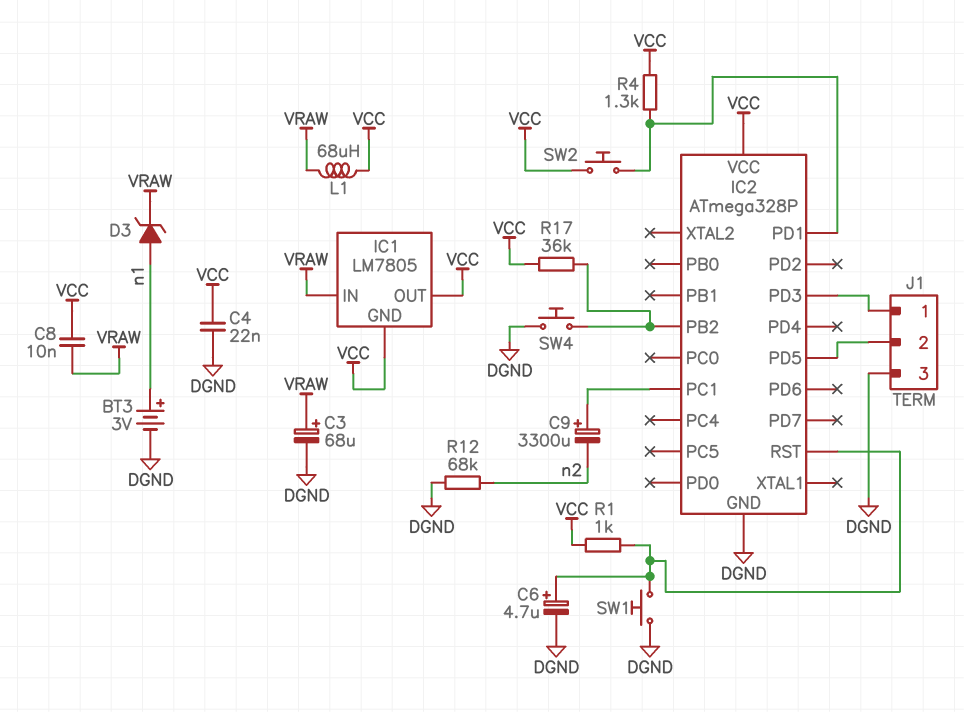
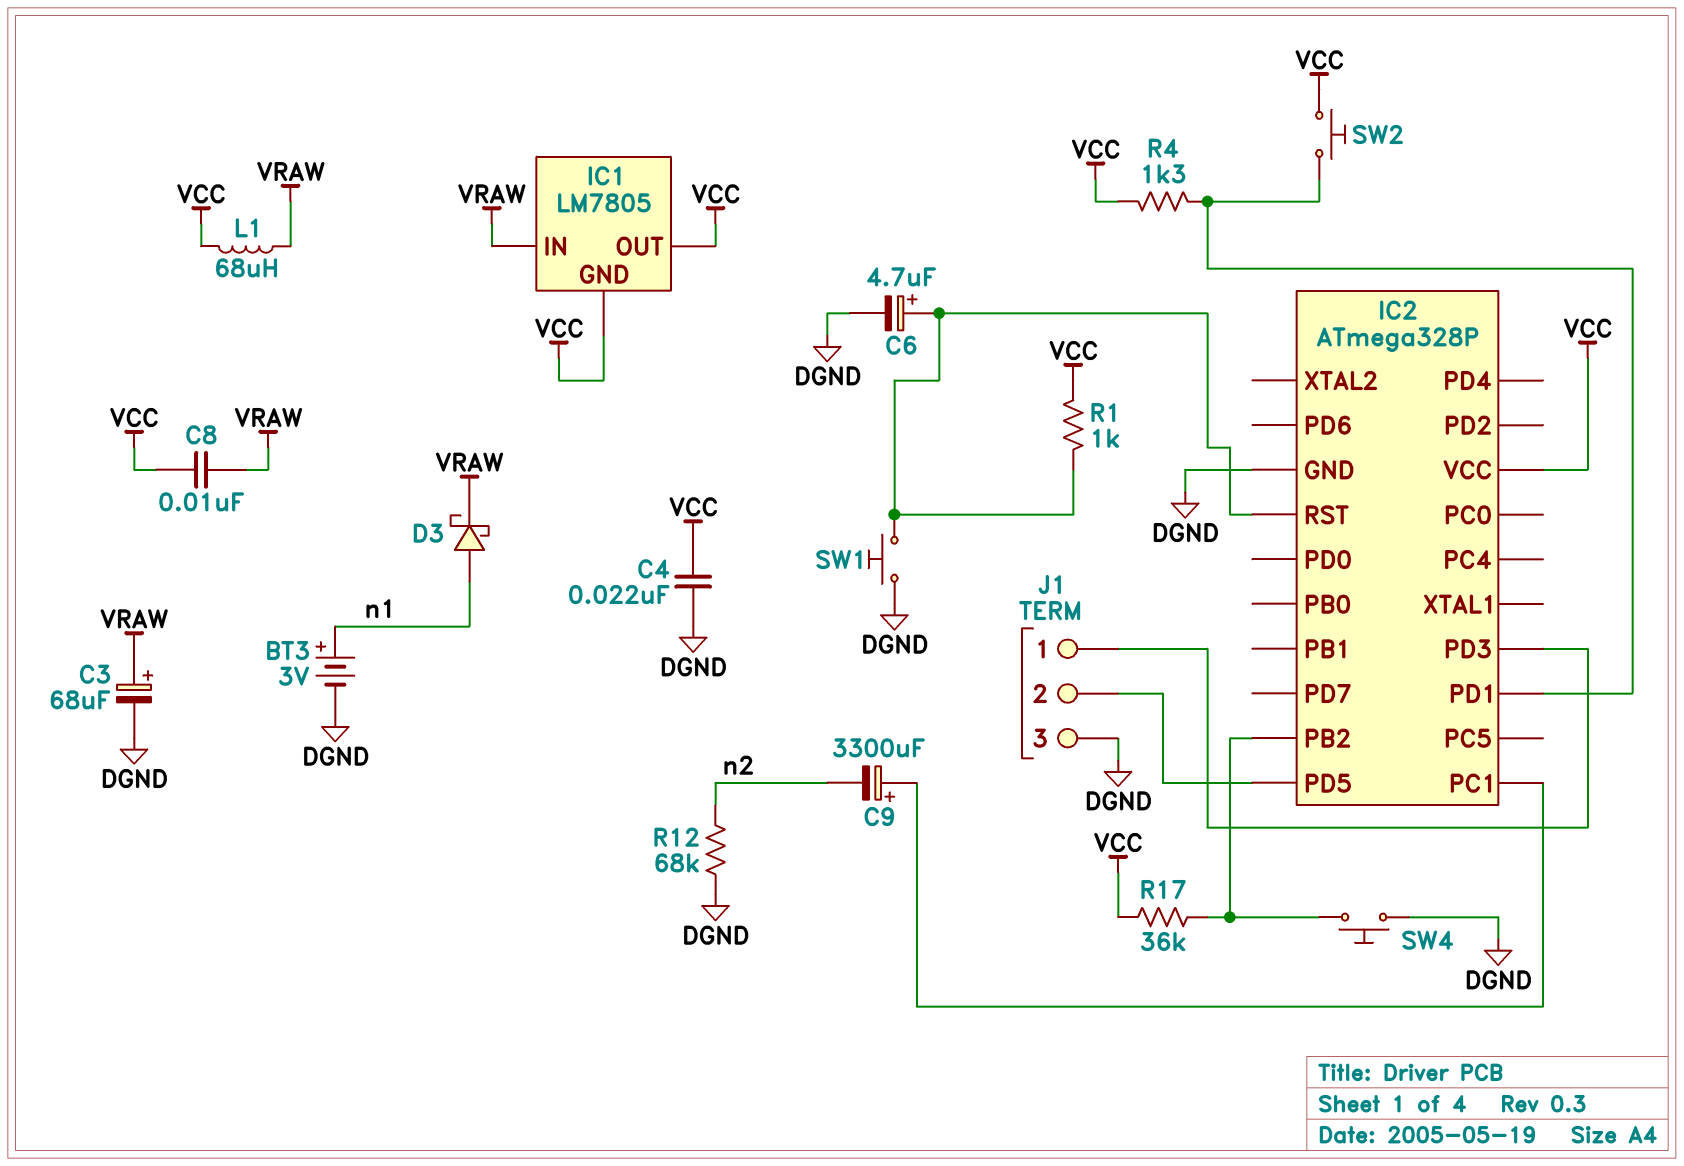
D3: zener (A n1, K VRAW) -> schottky (A n1, K VRAW)

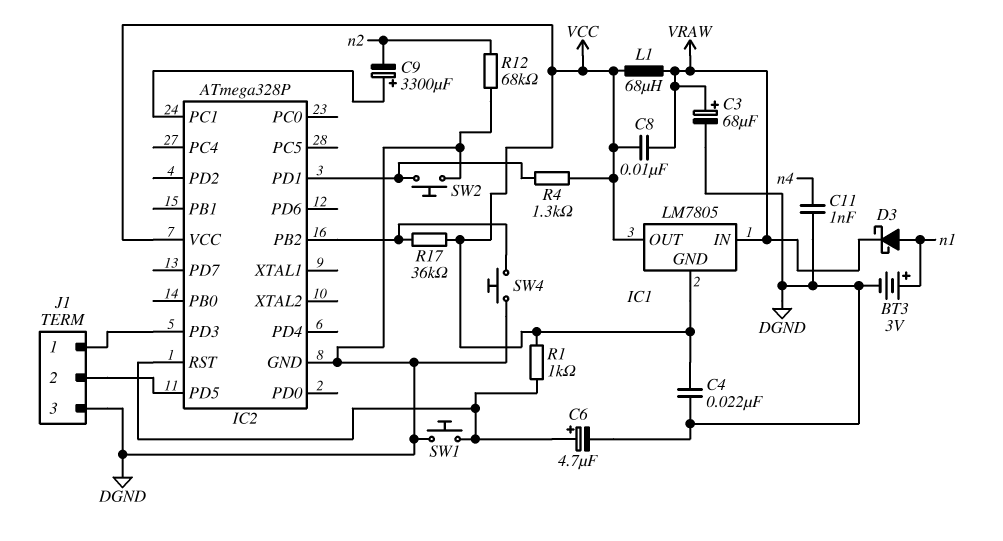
C11: none -> 1nF (DGND, n4)
SW2: button (IC2/PD1, VCC) -> button (DGND, IC2/PD1)

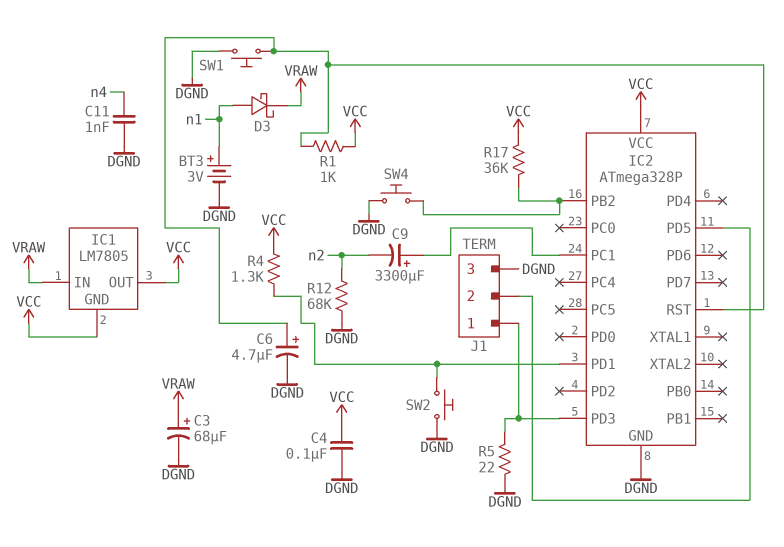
C4: 22nF (DGND, VCC) -> 100nF (DGND, VCC)
C8: 10nF (VCC, VRAW) -> none
L1: 68uH (VCC, VRAW) -> none
R5: none -> 22 (DGND, IC2/PD3)

